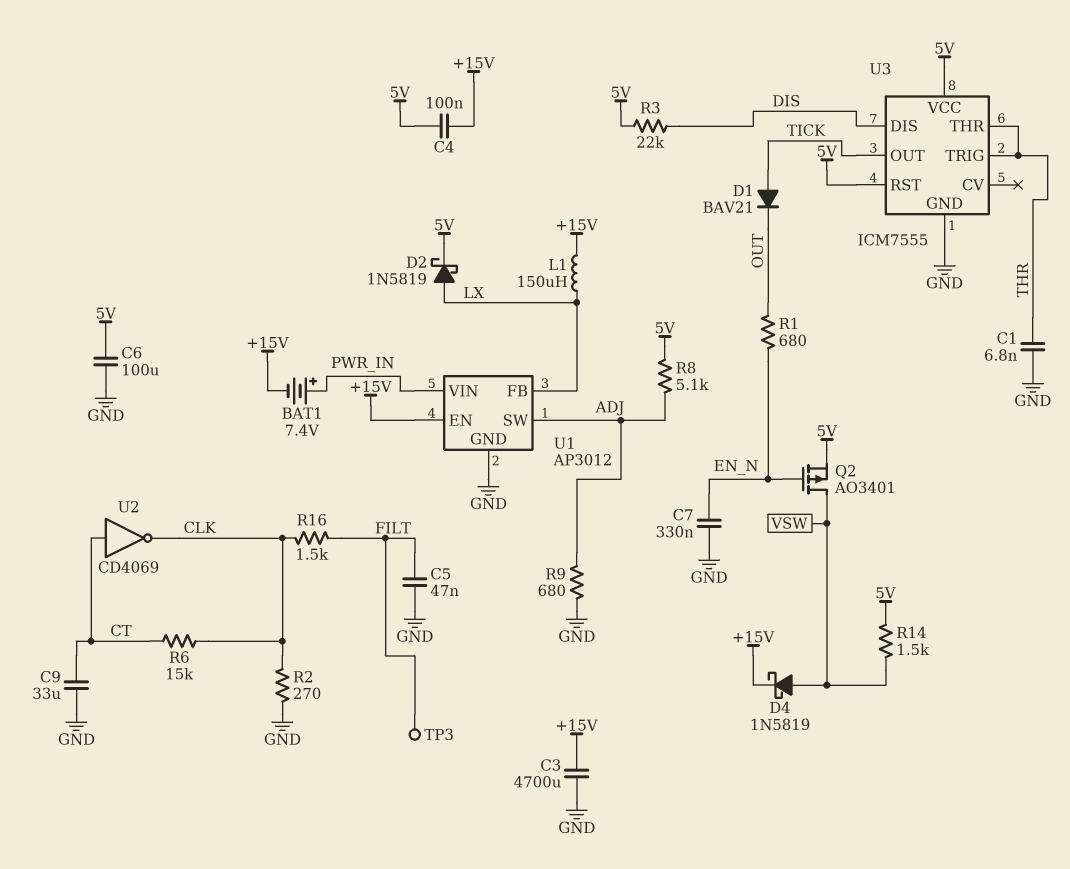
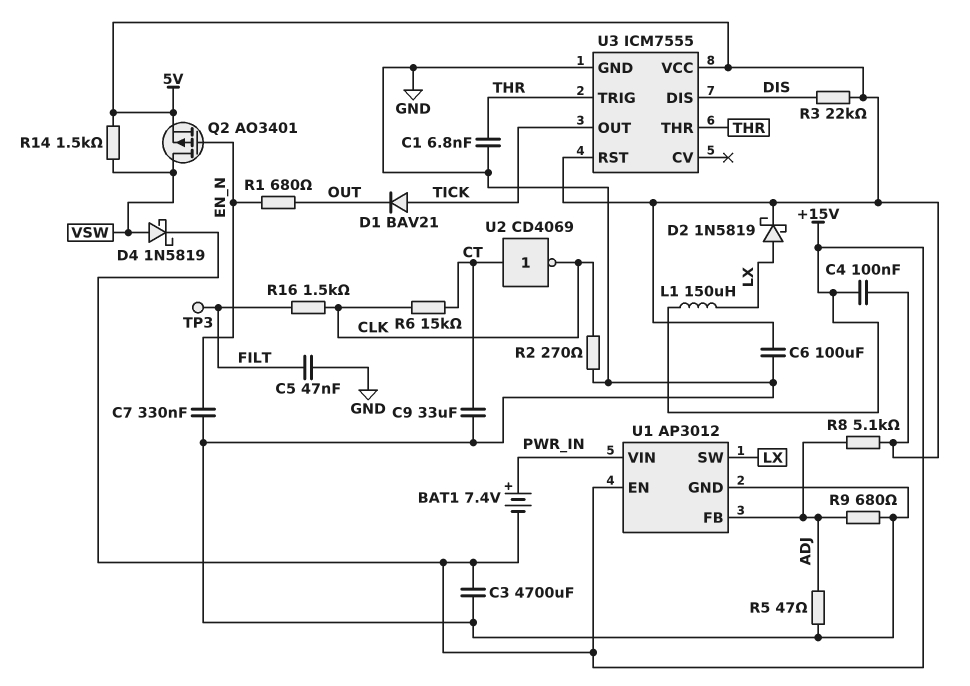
R5: none -> 47 (ADJ, GND)
U1 pin FB: LX -> ADJ
U1 pin SW: ADJ -> LX

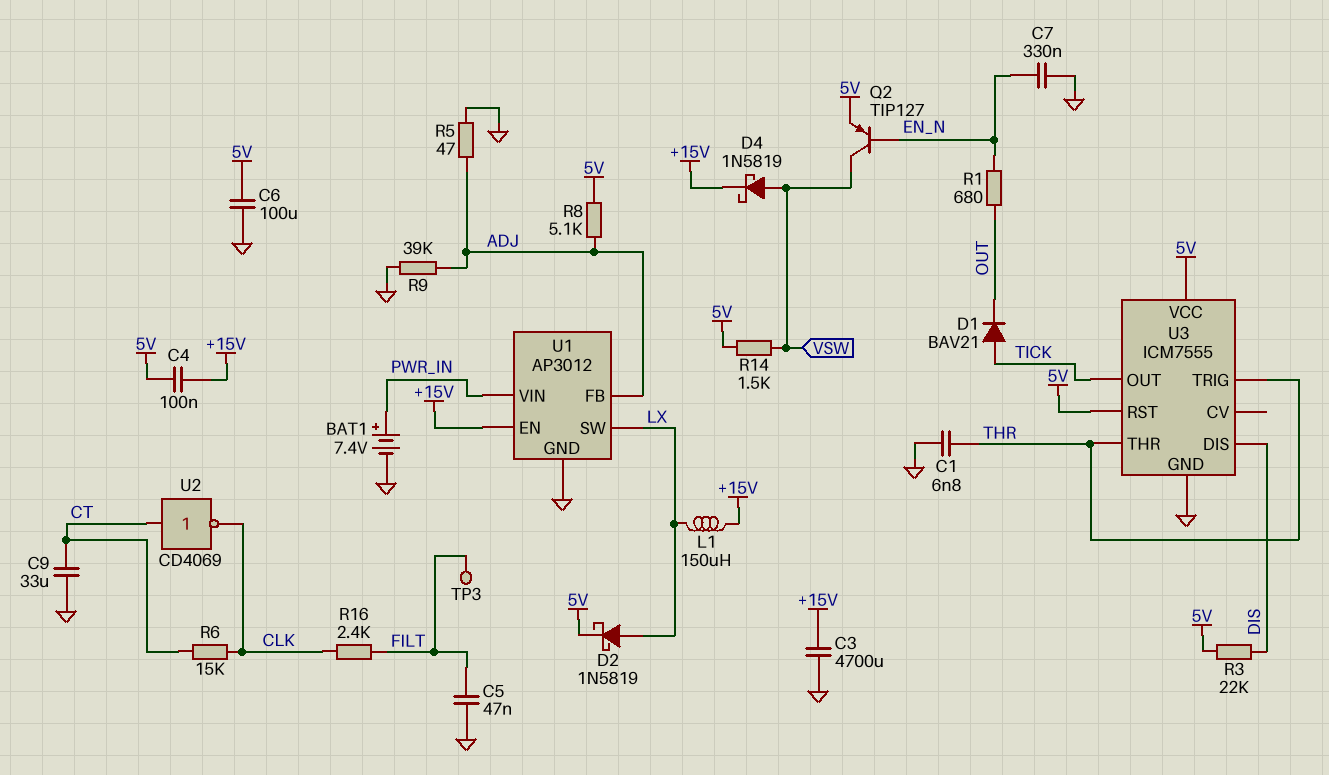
BAT1: 7.4V (plus PWR_IN, minus +15V) -> 7.4V (plus PWR_IN, minus GND)
Q2: PMOS AO3401 (G EN_N, D VSW, S 5V) -> PNP TIP127 (B EN_N, C VSW, E 5V)
R2: 270 (CLK, GND) -> none
R9: 680 (ADJ, GND) -> 39k (ADJ, GND)
R16: 1.5k (CLK, FILT) -> 2.4k (CLK, FILT)

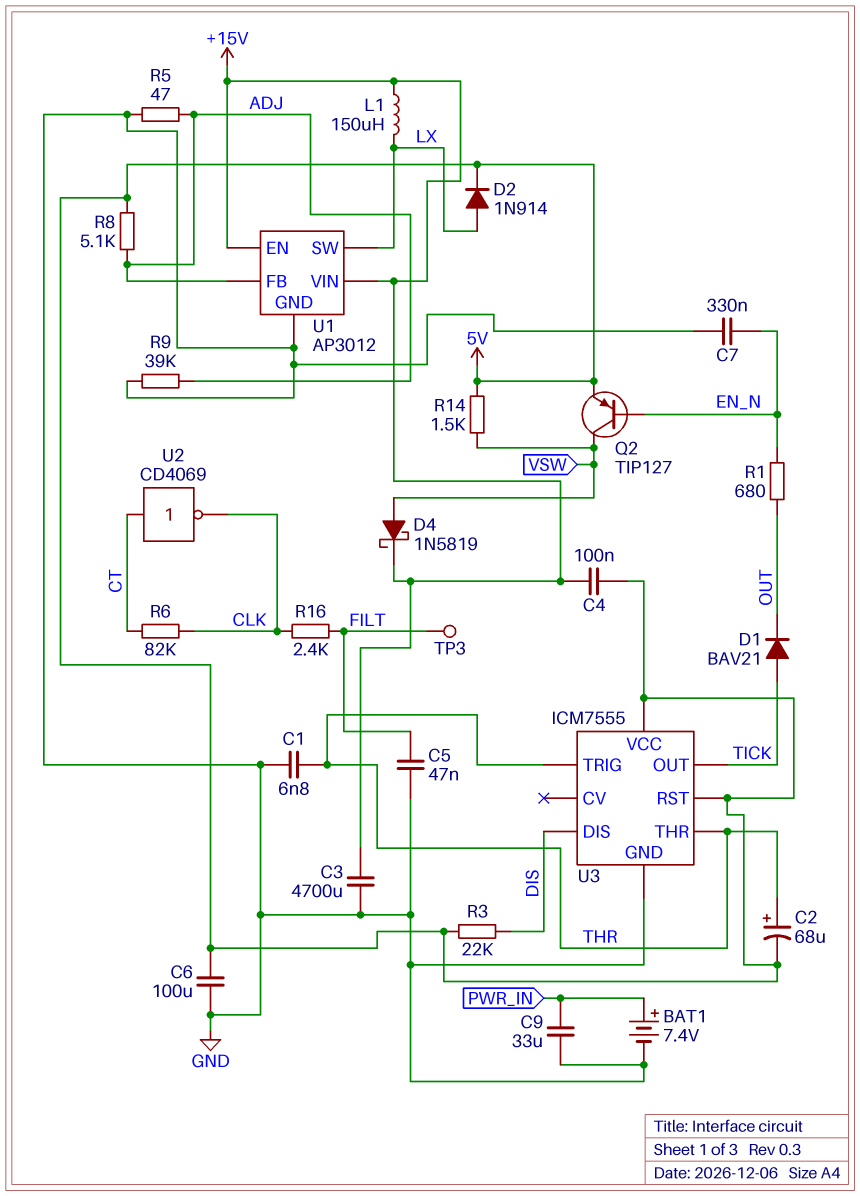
C2: none -> 68uF (plus THR, minus 5V)
C9: 33uF (CT, GND) -> 33uF (GND, PWR_IN)
D2: schottky 1N5819 (A LX, K 5V) -> diode 1N914 (A LX, K 5V)
R6: 15k (CLK, CT) -> 82k (CLK, CT)
U1 pin VIN: PWR_IN -> +15V

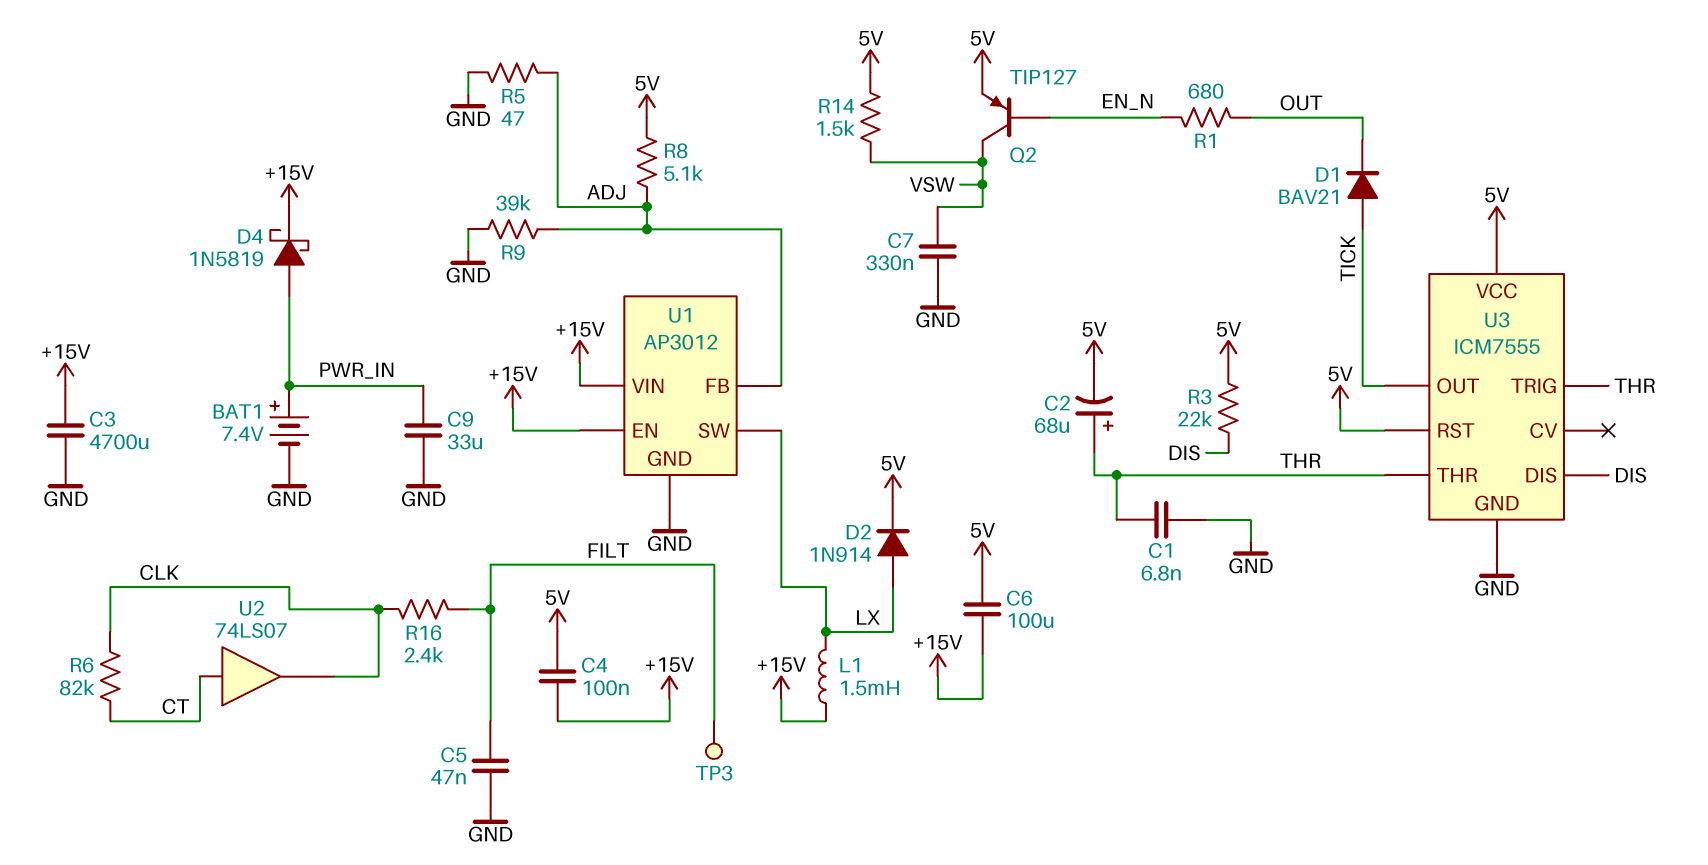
C6: 100uF (5V, GND) -> 100uF (+15V, 5V)
C7: 330nF (EN_N, GND) -> 330nF (GND, VSW)
D4: schottky 1N5819 (A VSW, K +15V) -> schottky 1N5819 (A PWR_IN, K +15V)
L1: 150uH (+15V, LX) -> 1.5mH (+15V, LX)
U2: NOT CD4069 (in CT, out CLK) -> buffer 74LS07 (in CT, out CLK)

